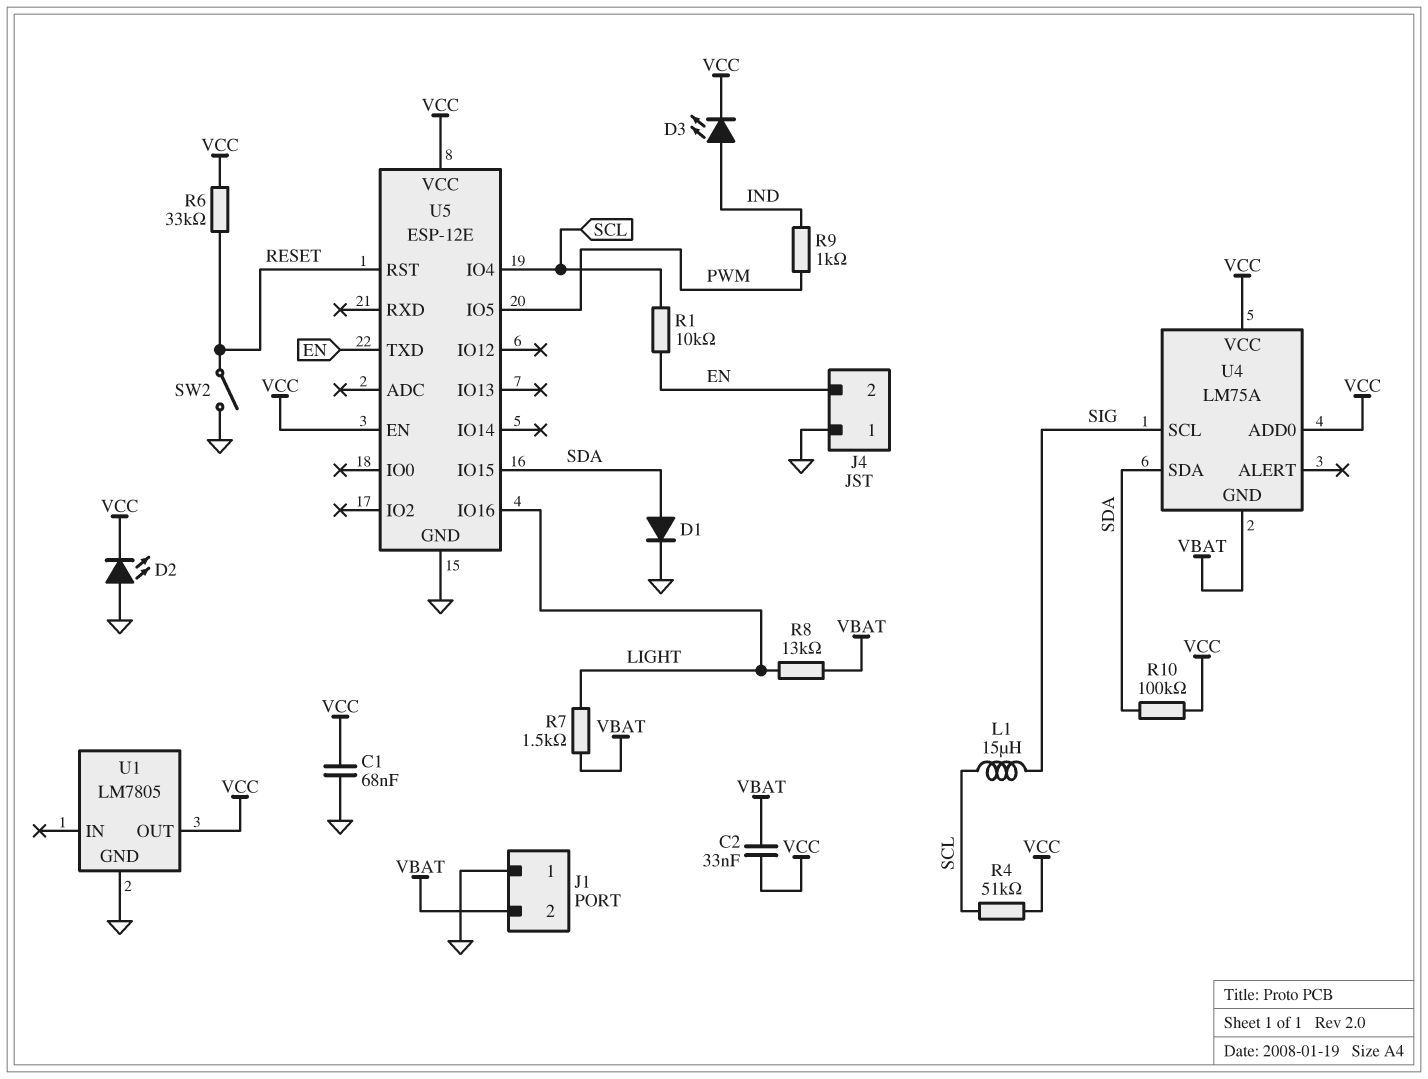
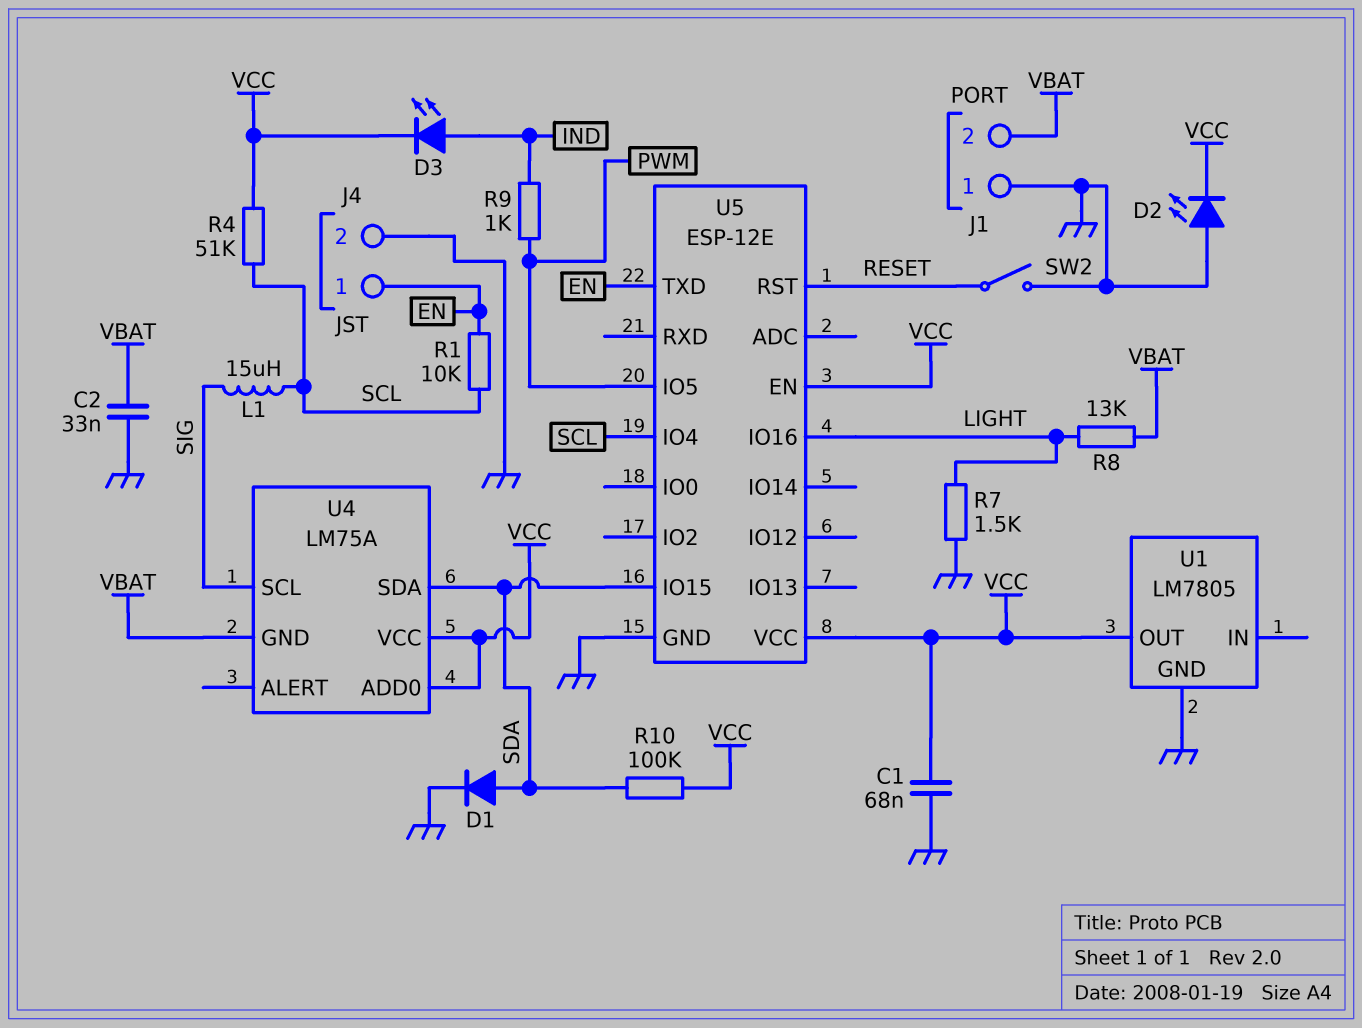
C2: 33nF (VBAT, VCC) -> 33nF (GND, VBAT)
J4 pin 1: GND -> EN
J4 pin 2: EN -> GND
R6: 33k (RESET, VCC) -> none
R7: 1.5k (LIGHT, VBAT) -> 1.5k (GND, LIGHT)

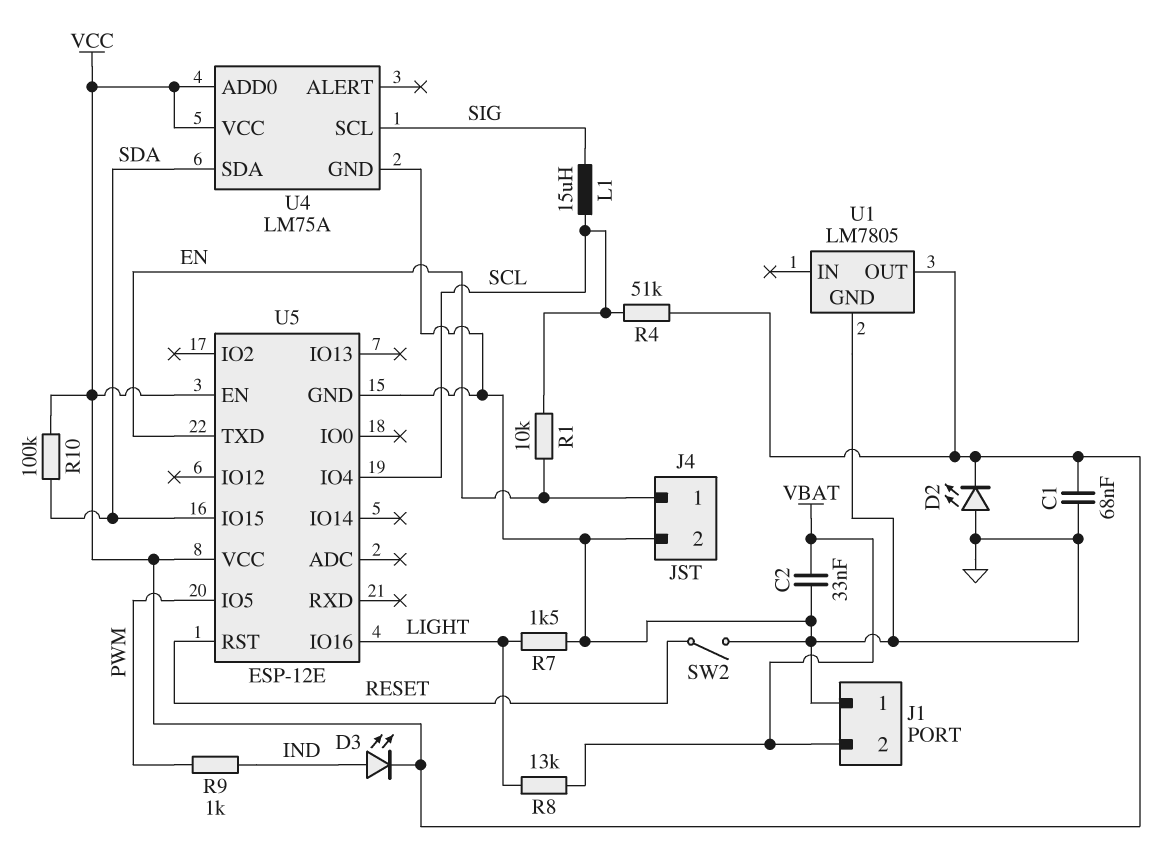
D1: diode (A SDA, K GND) -> none
U4 pin GND: VBAT -> GND

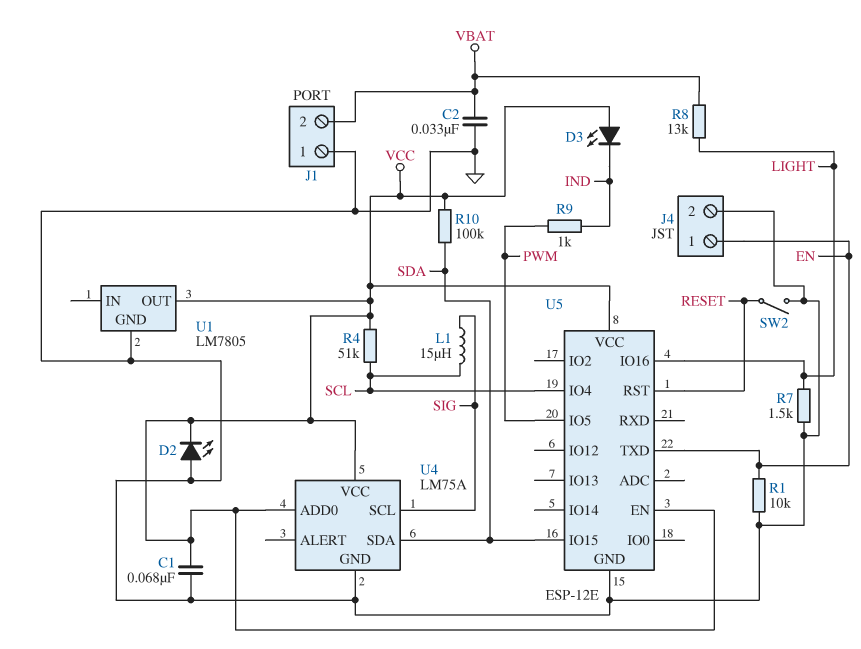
D3: LED (A IND, K VCC) -> LED (A VCC, K IND)
R1: 10k (EN, SCL) -> 10k (EN, GND)

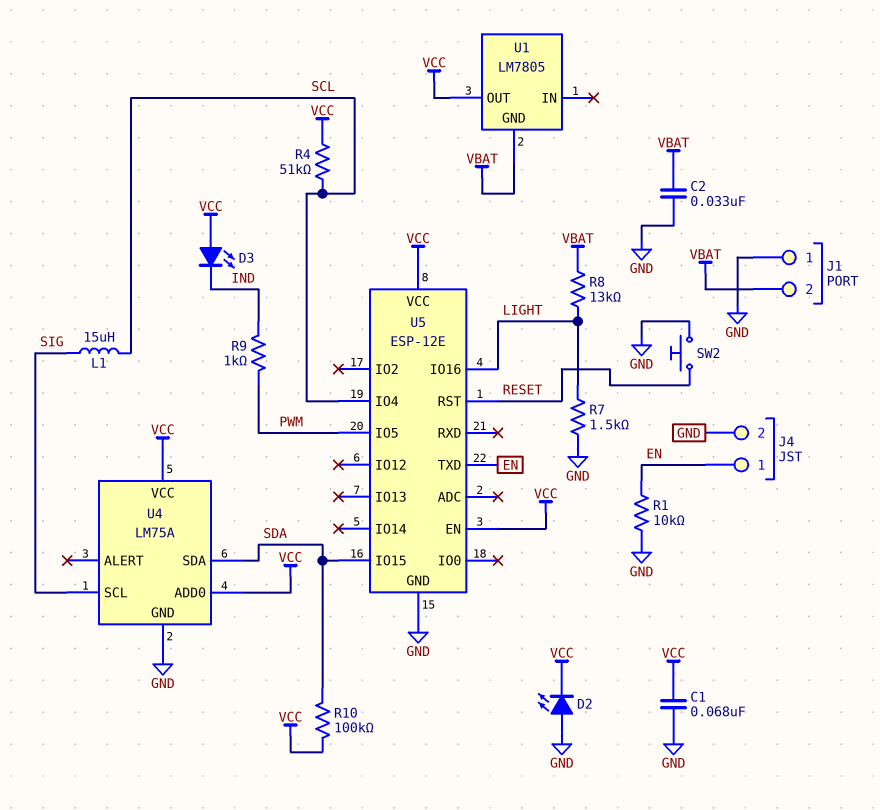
SW2: switch (GND, RESET) -> button (GND, RESET)
U1 pin GND: GND -> VBAT

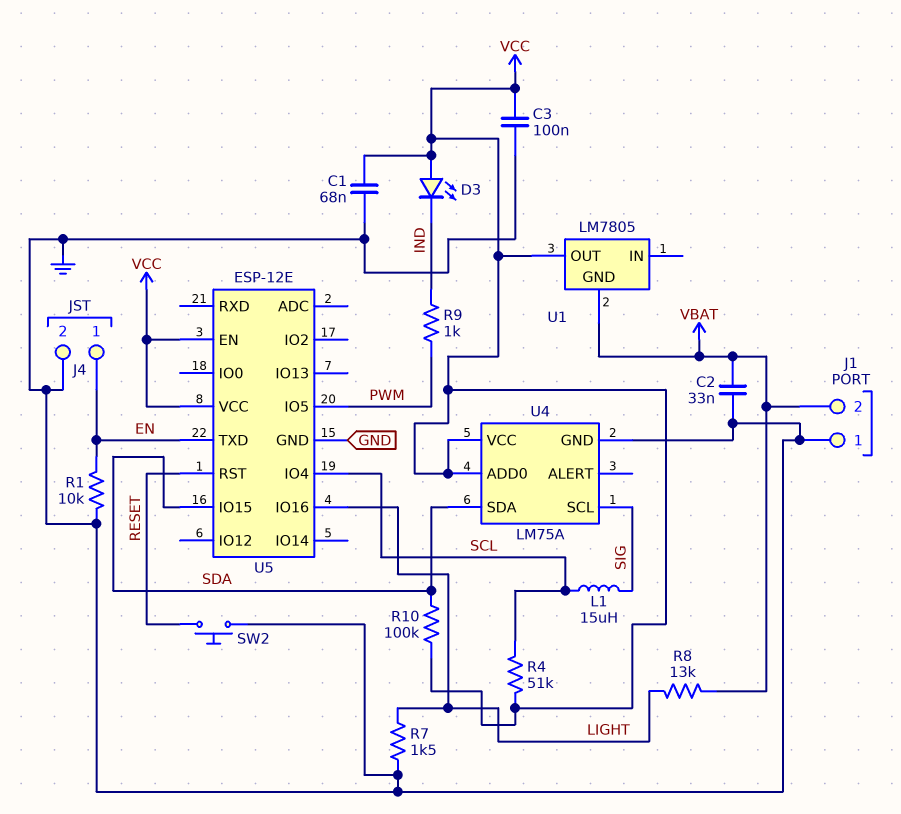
C3: none -> 100nF (GND, VCC)
D2: LED (A GND, K VCC) -> none

